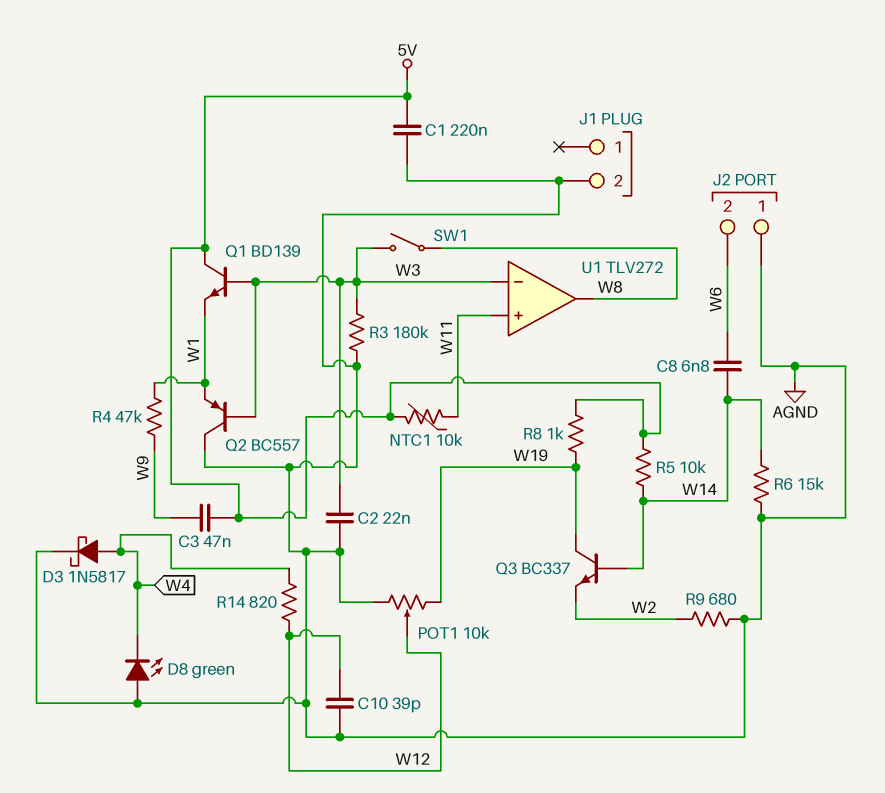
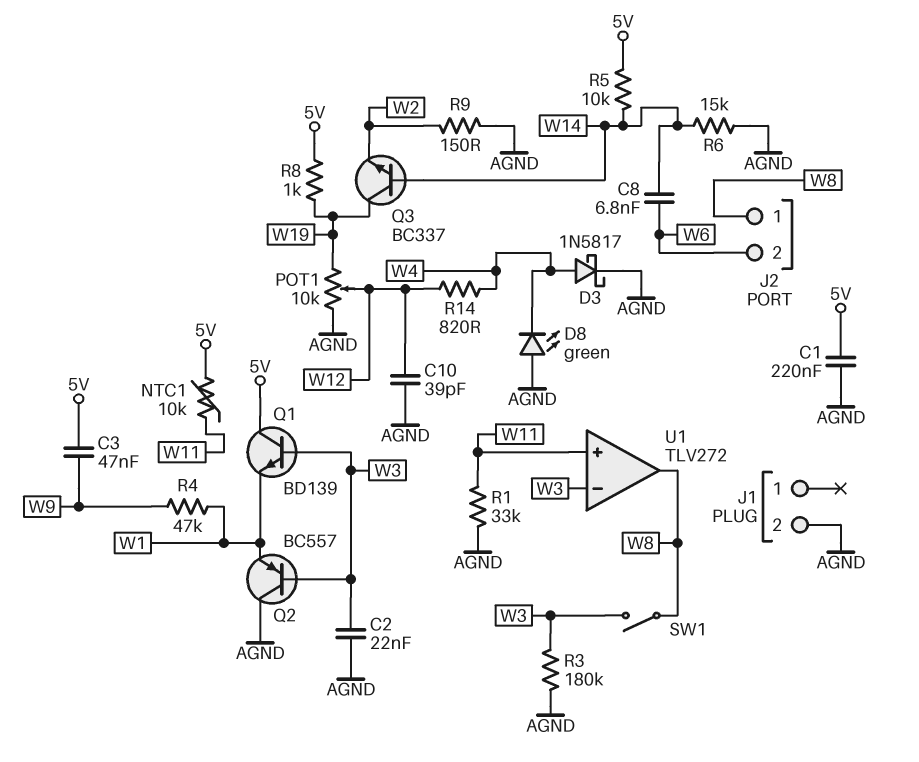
J2 pin 1: AGND -> W8
R1: none -> 33k (AGND, W11)
R9: 680 (AGND, W2) -> 150 (AGND, W2)

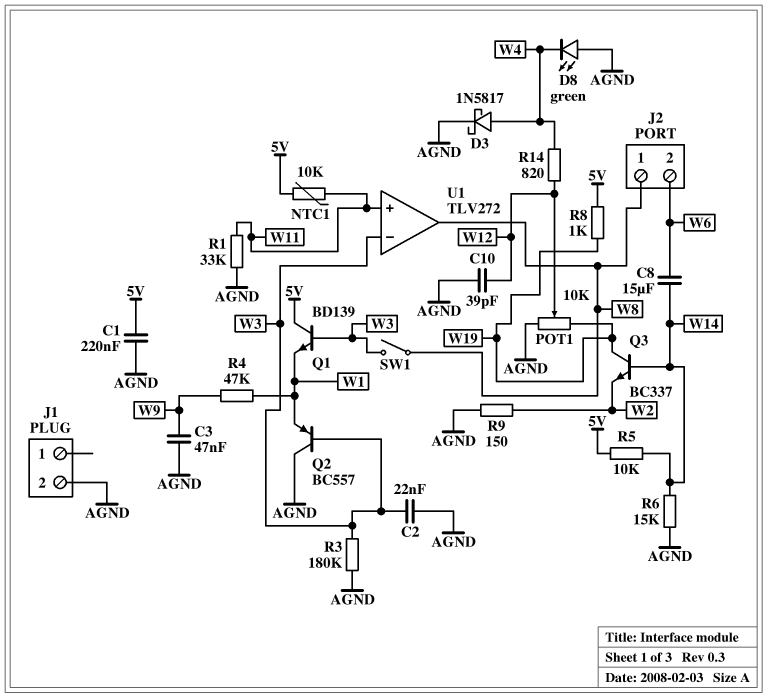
C3: 47nF (5V, W9) -> 47nF (AGND, W9)
C8: 6.8nF (W6, W14) -> 15uF (W6, W14)

